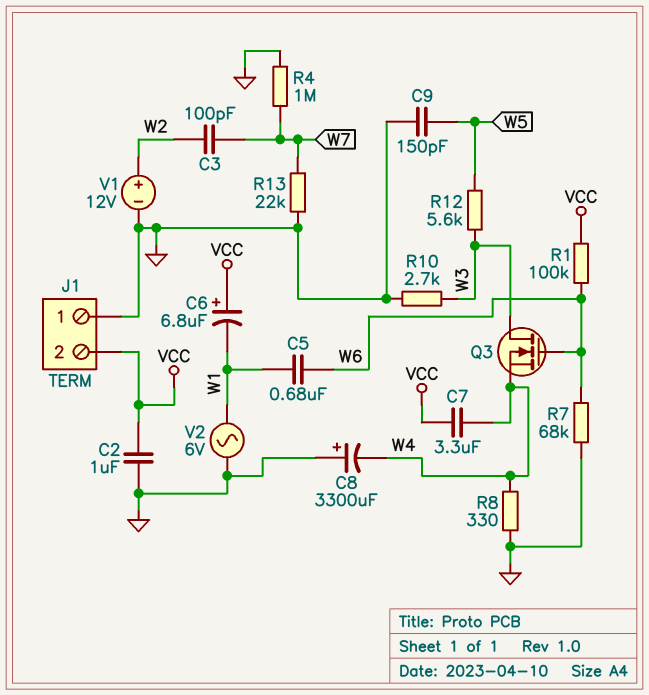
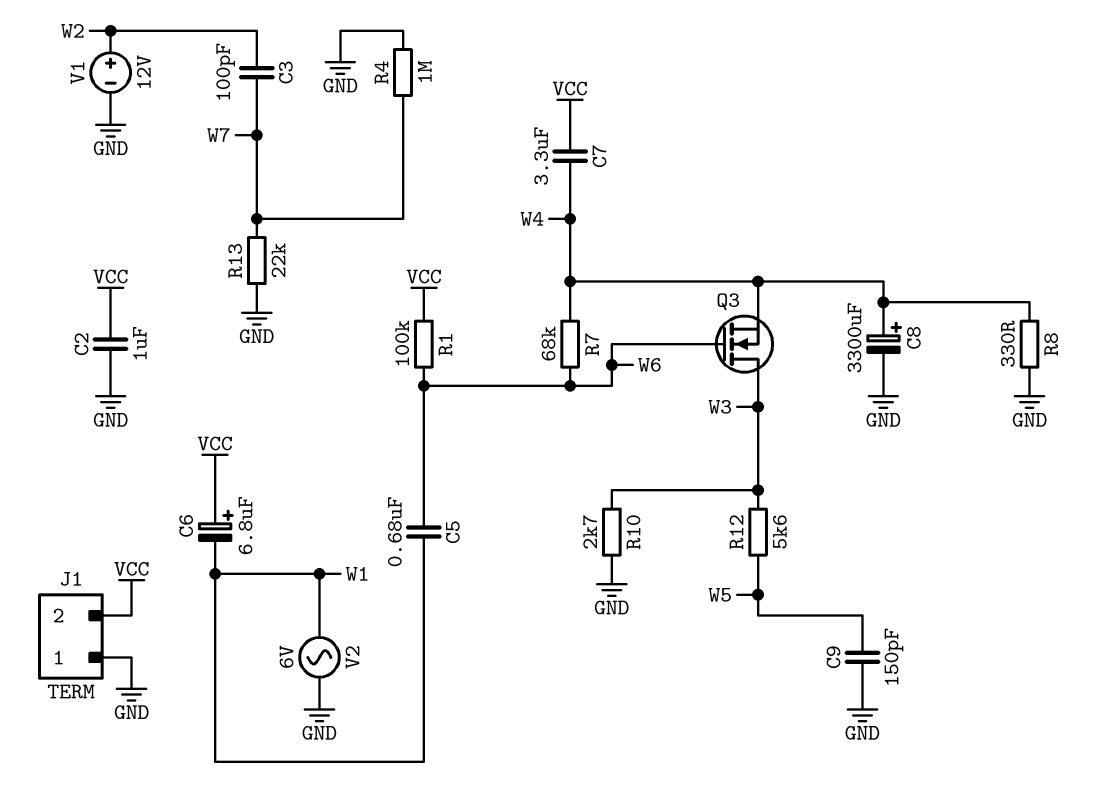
C8: 3300uF (plus GND, minus W4) -> 3300uF (plus W4, minus GND)
R7: 68k (GND, W6) -> 68k (W4, W6)

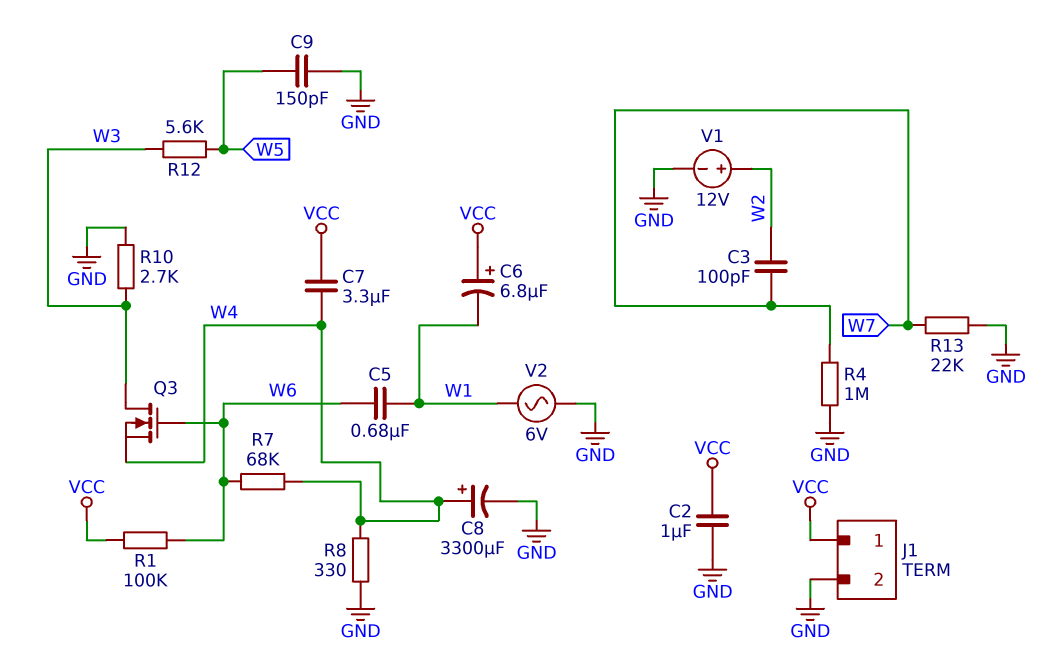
J1 pin 1: GND -> VCC
J1 pin 2: VCC -> GND

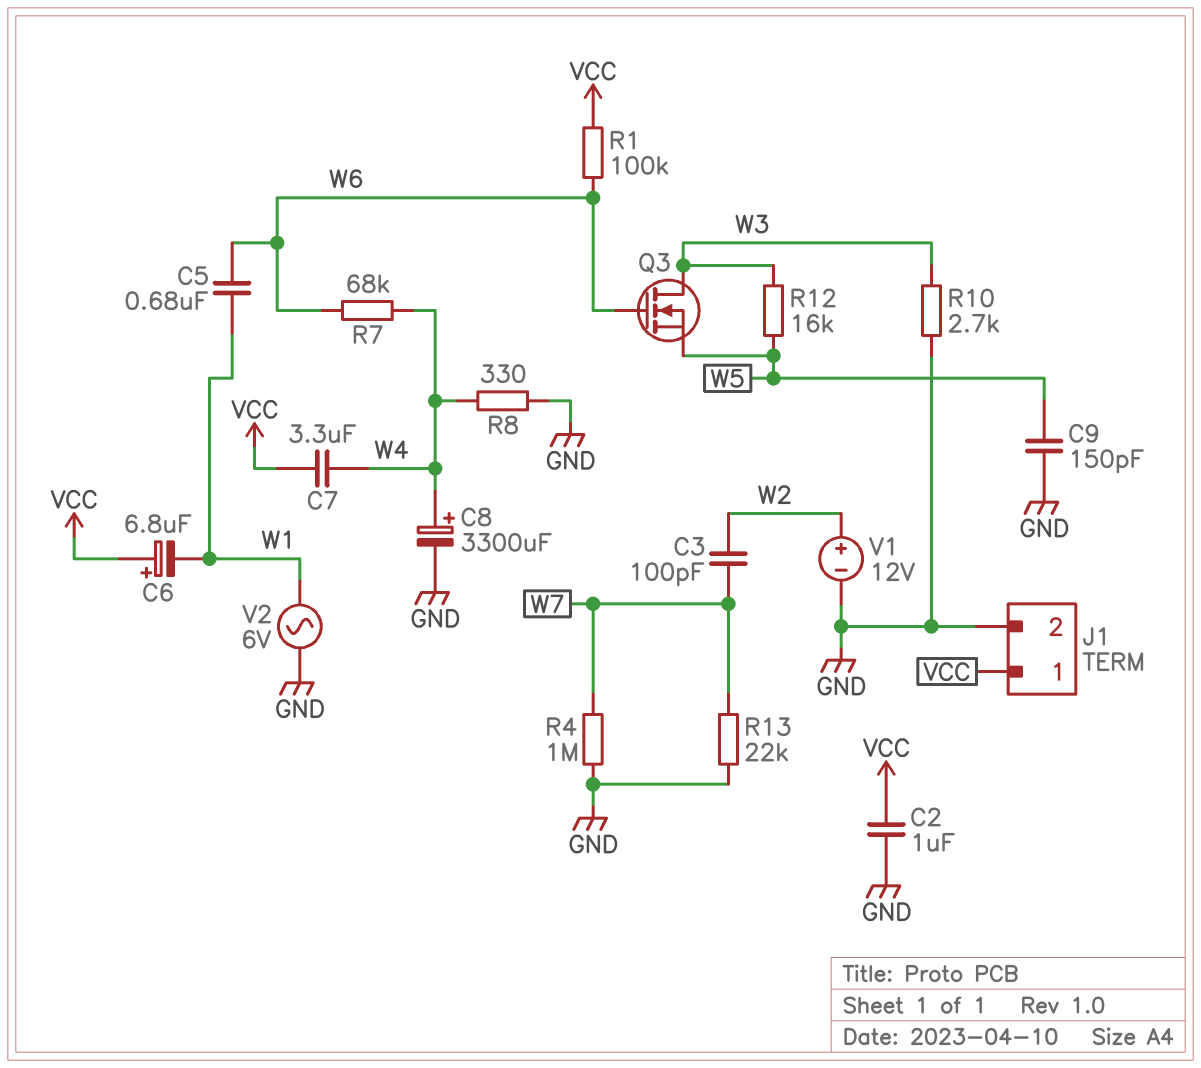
Q3: NMOS (G W6, D W3, S W4) -> NMOS (G W6, D W3, S W5)
R12: 5.6k (W3, W5) -> 16k (W3, W5)

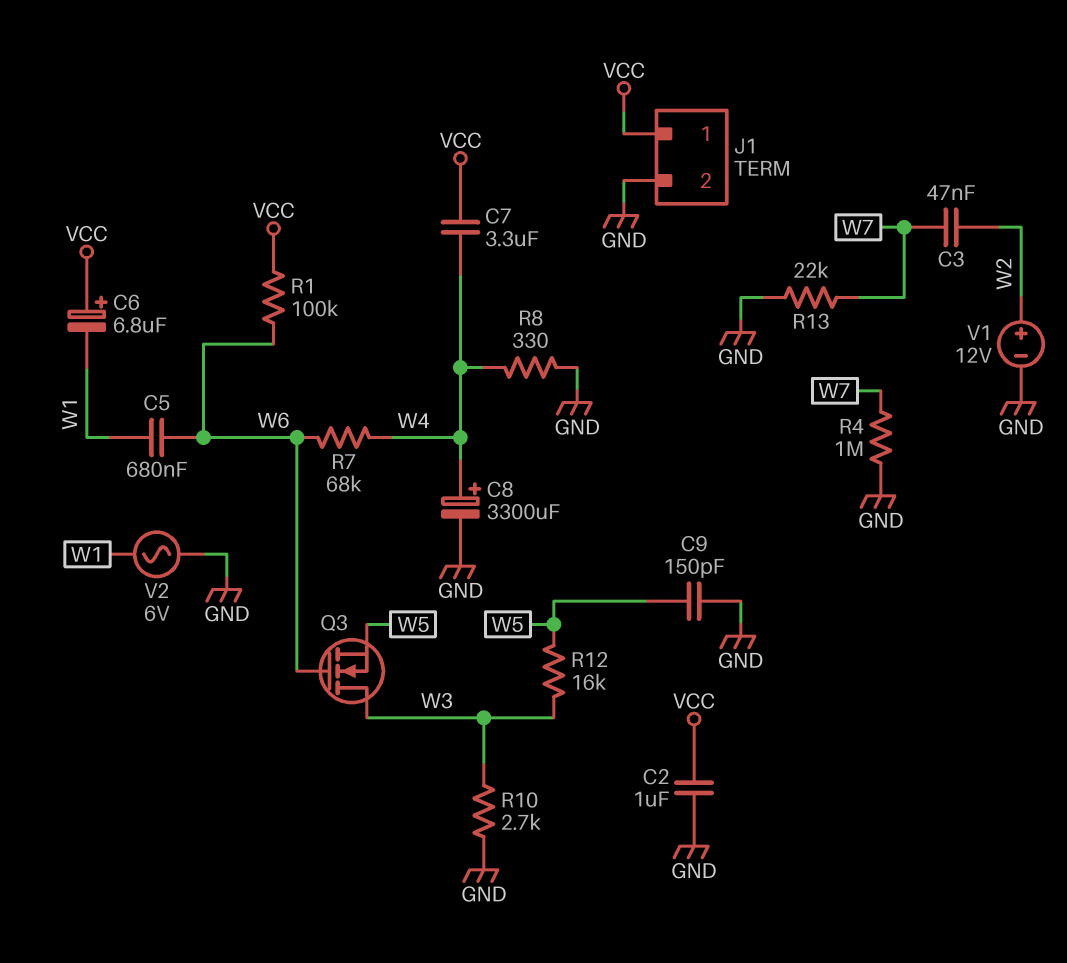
C3: 100pF (W2, W7) -> 47nF (W2, W7)

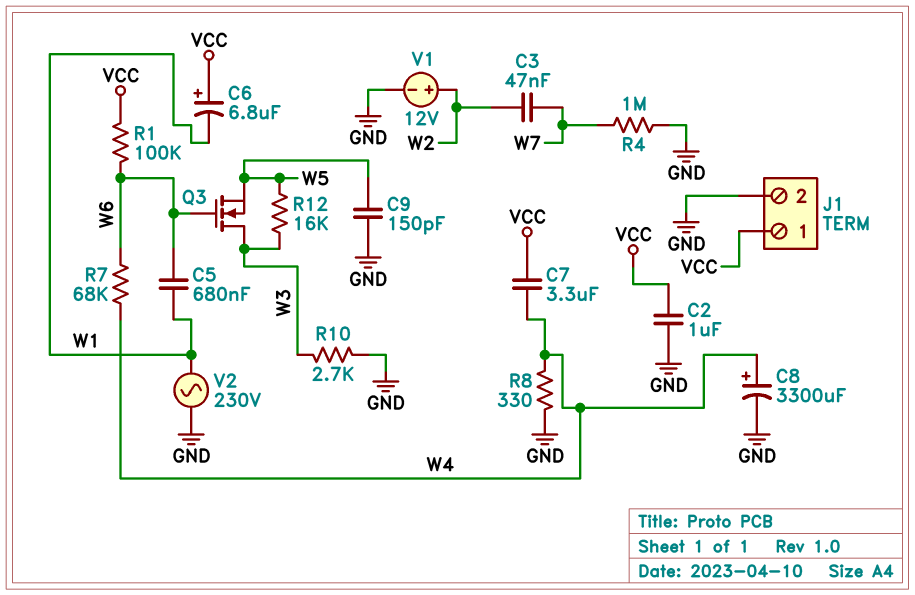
R13: 22k (GND, W7) -> none
V2: AC 6V (GND, W1) -> AC 230V (GND, W1)

